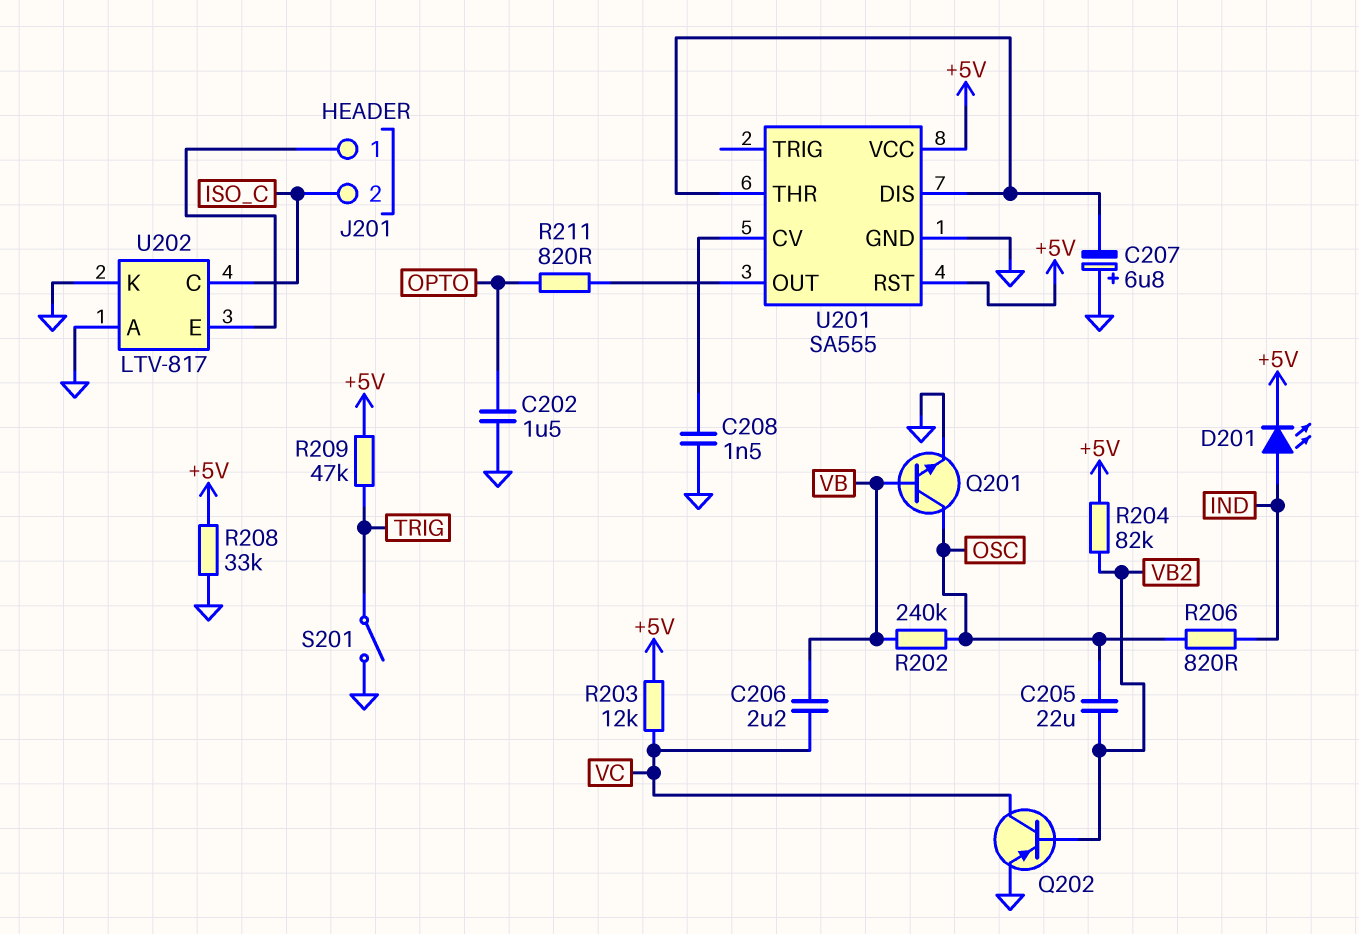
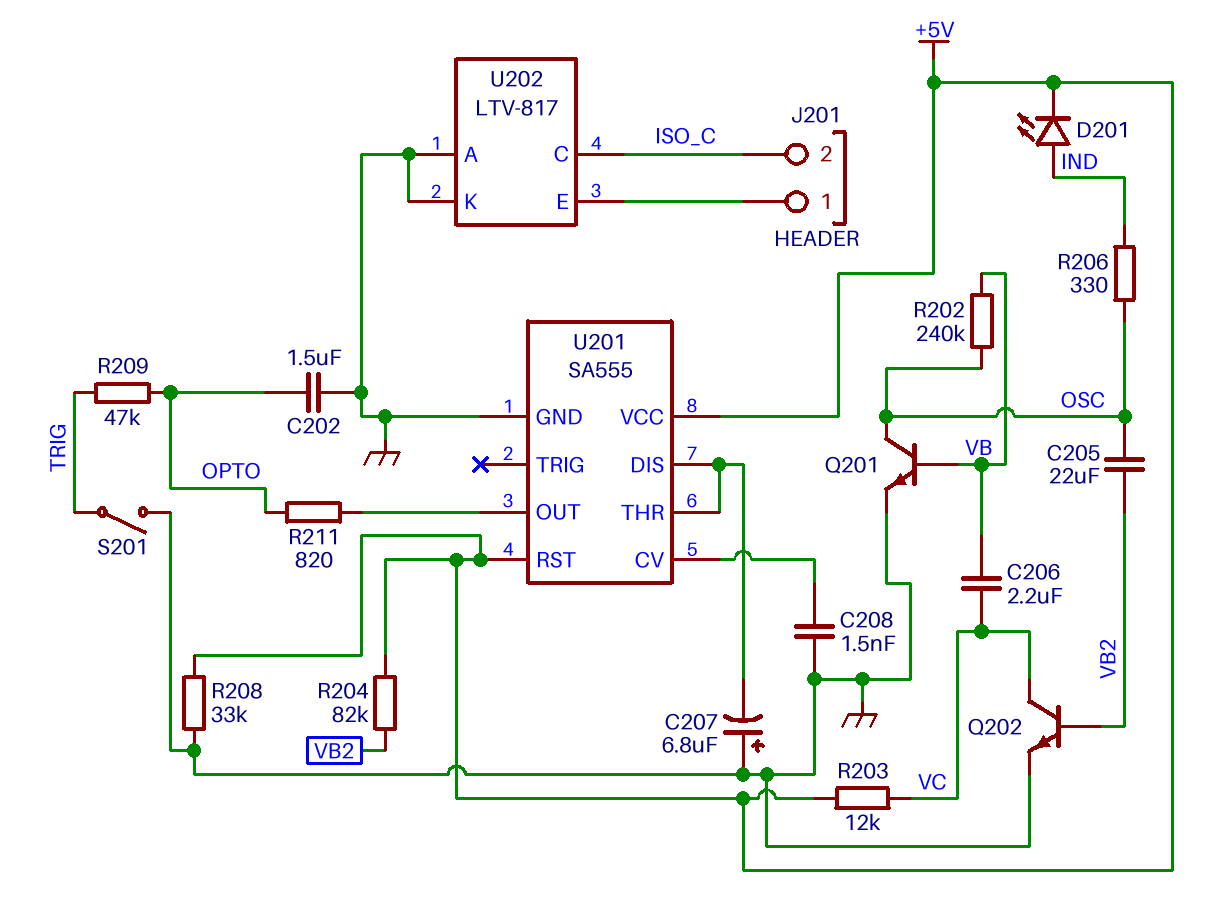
Q202: PNP (B VB2, C VC, E GND) -> NPN (B VB2, C VC, E GND)
R206: 820 (IND, OSC) -> 330 (IND, OSC)
R209: 47k (+5V, TRIG) -> 47k (OPTO, TRIG)

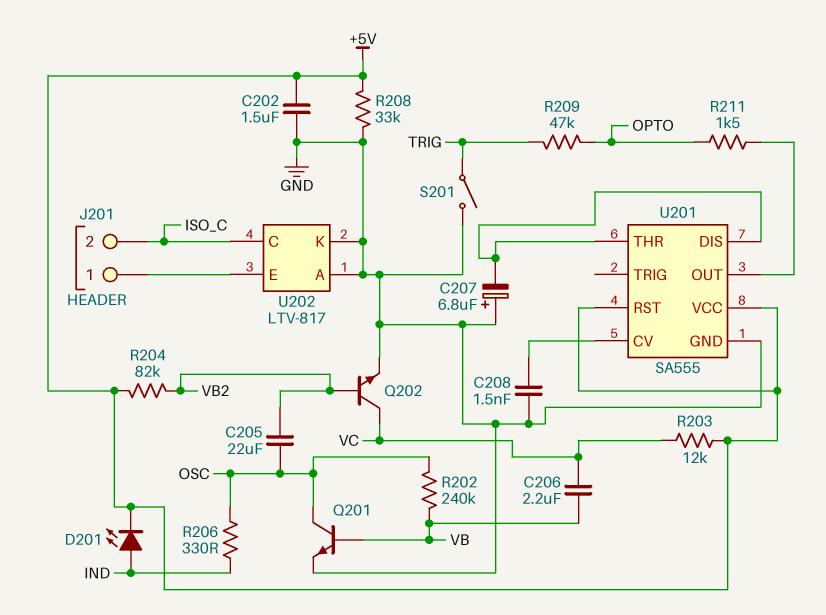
C202: 1.5uF (GND, OPTO) -> 1.5uF (+5V, GND)
R211: 820 (OPTO, U201/OUT) -> 1.5k (OPTO, U201/OUT)

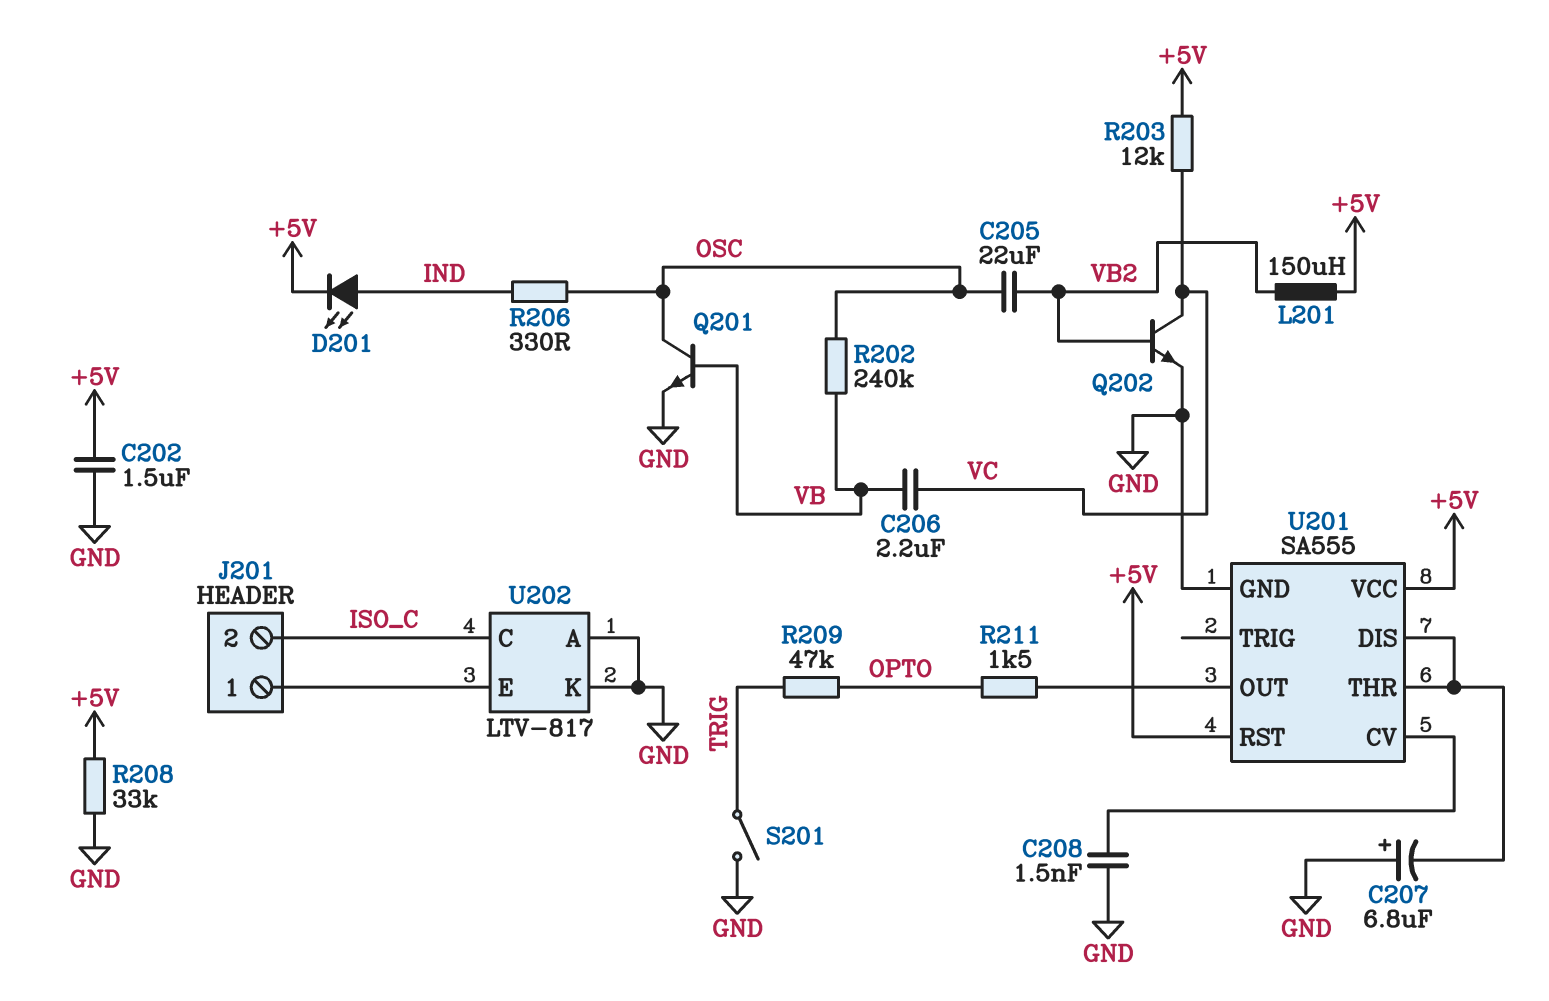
L201: none -> 150uH (+5V, VB2)
R204: 82k (+5V, VB2) -> none

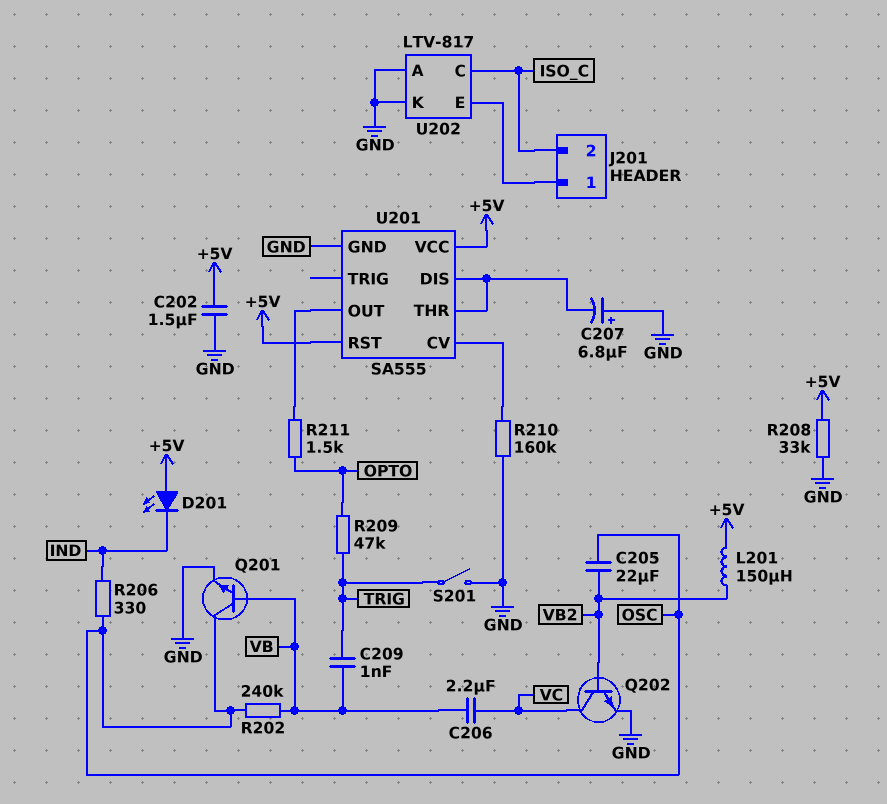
C208: 1.5nF (GND, U201/CV) -> none
C209: none -> 1nF (TRIG, VB)
D201: LED (A IND, K +5V) -> LED (A +5V, K IND)
R203: 12k (+5V, VC) -> none
R210: none -> 160k (GND, U201/CV)

